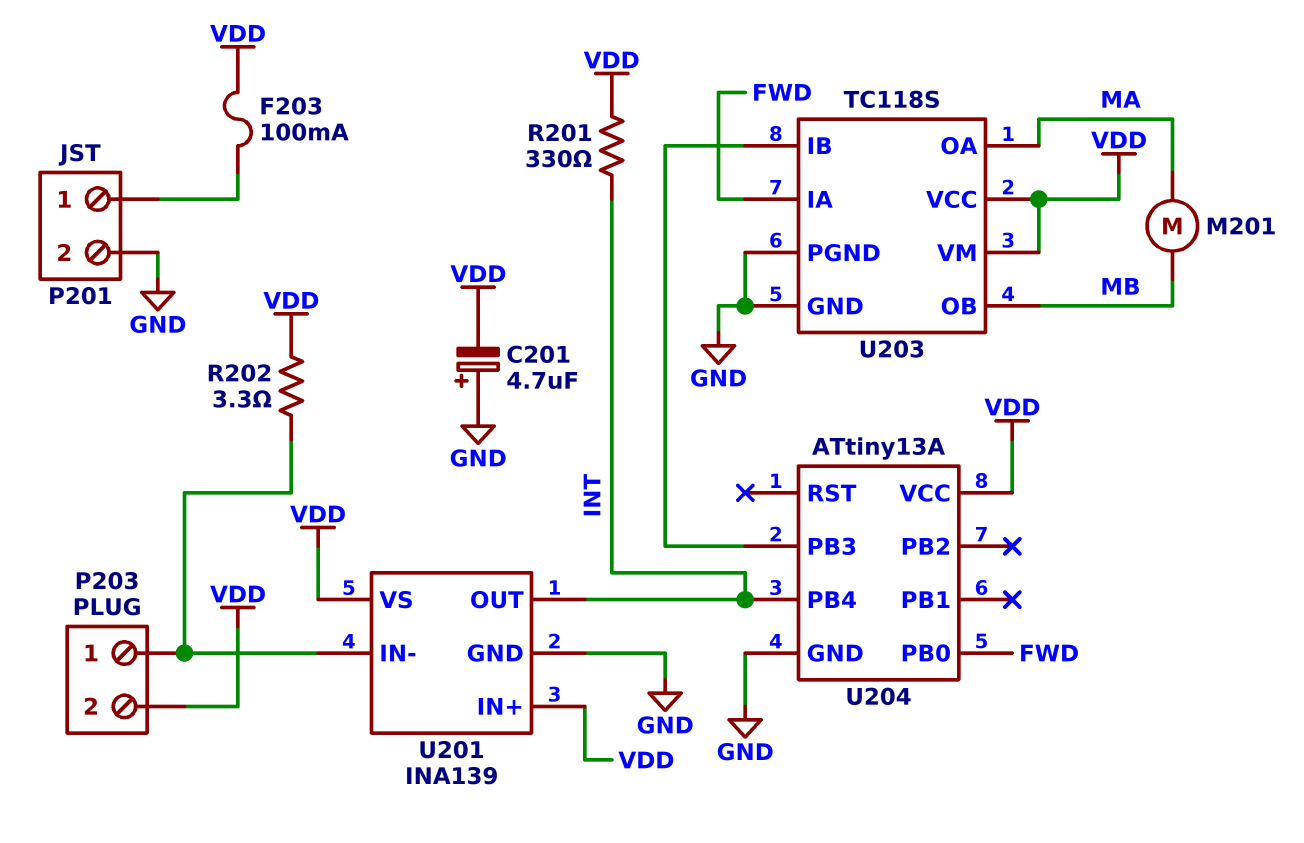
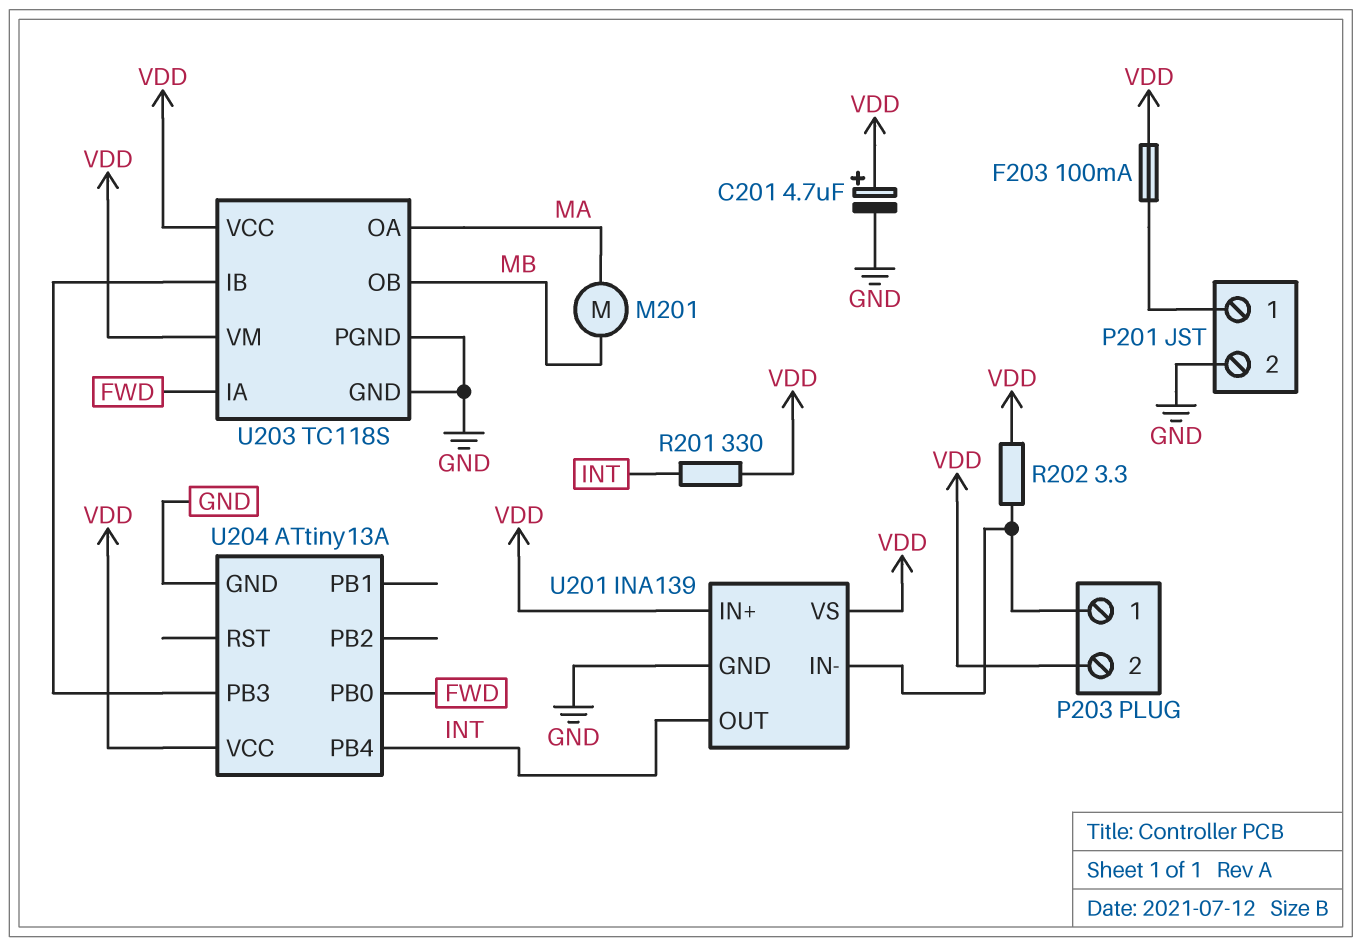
C201: 4.7uF (plus GND, minus VDD) -> 4.7uF (plus VDD, minus GND)

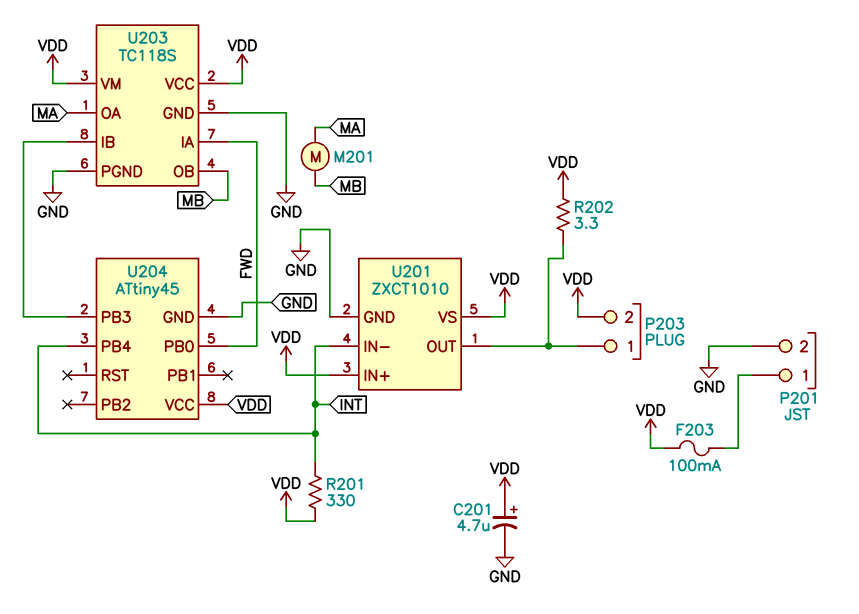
U201: INA139 -> ZXCT1010
U201 pin IN-: P203/1 -> INT
U201 pin OUT: INT -> P203/1
U204: ATtiny13A -> ATtiny45

